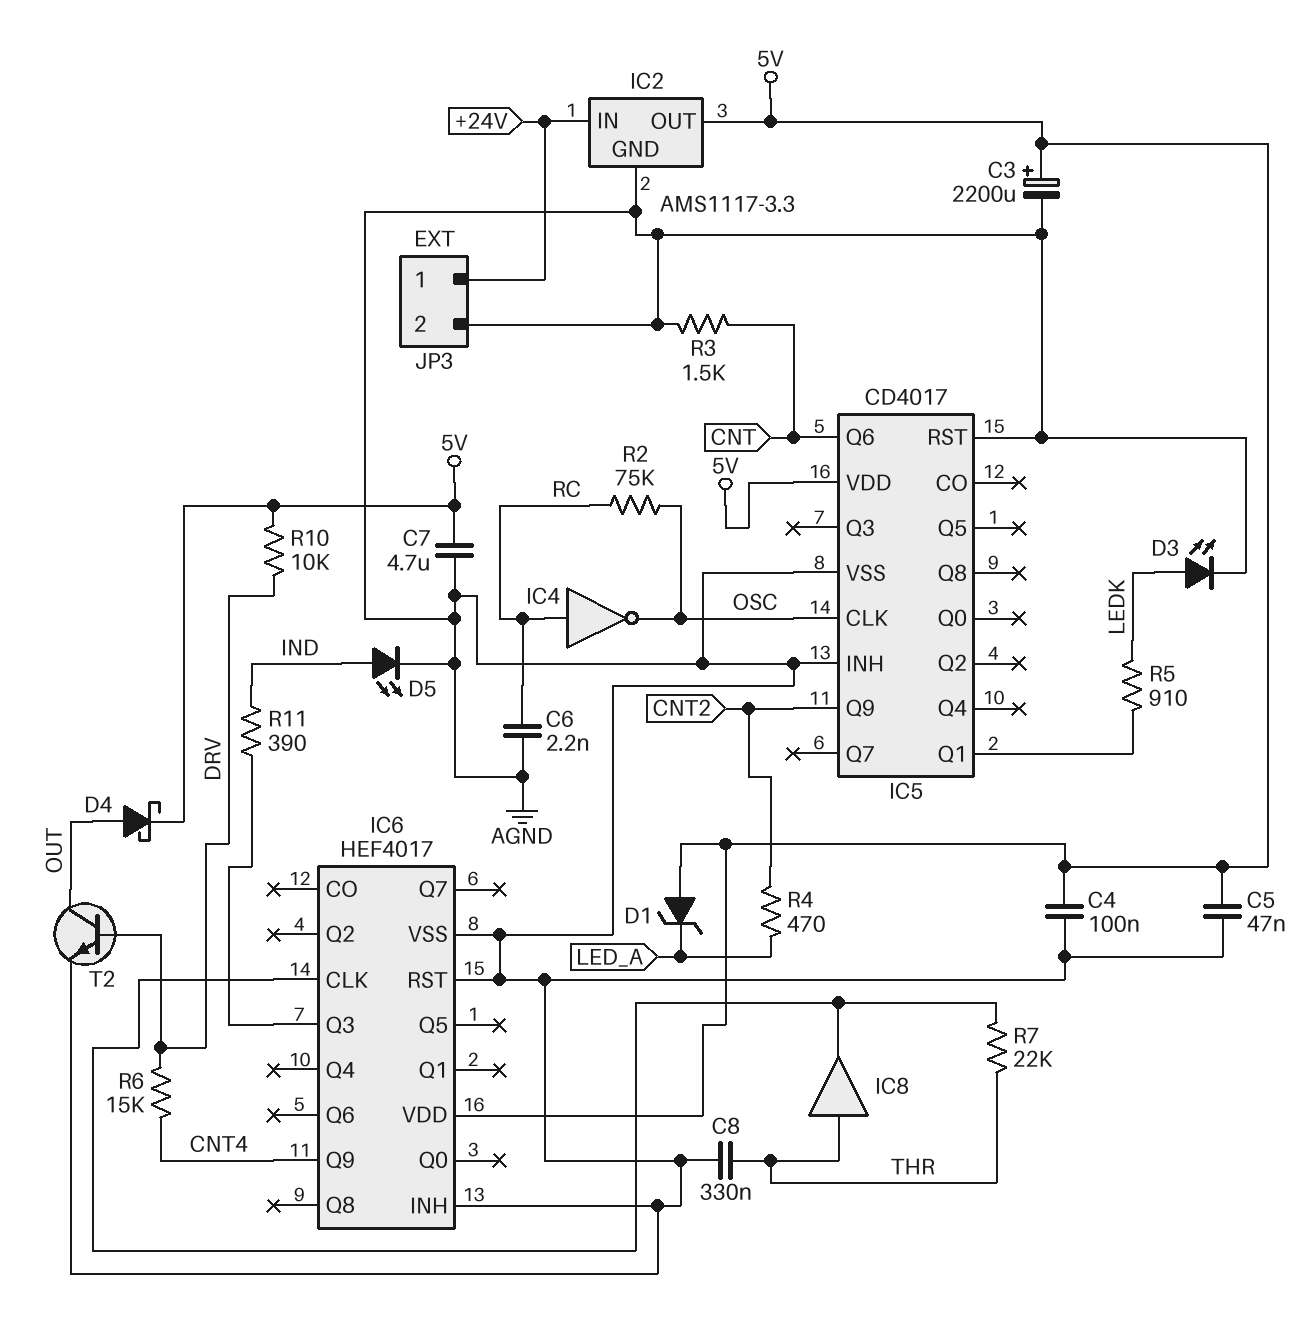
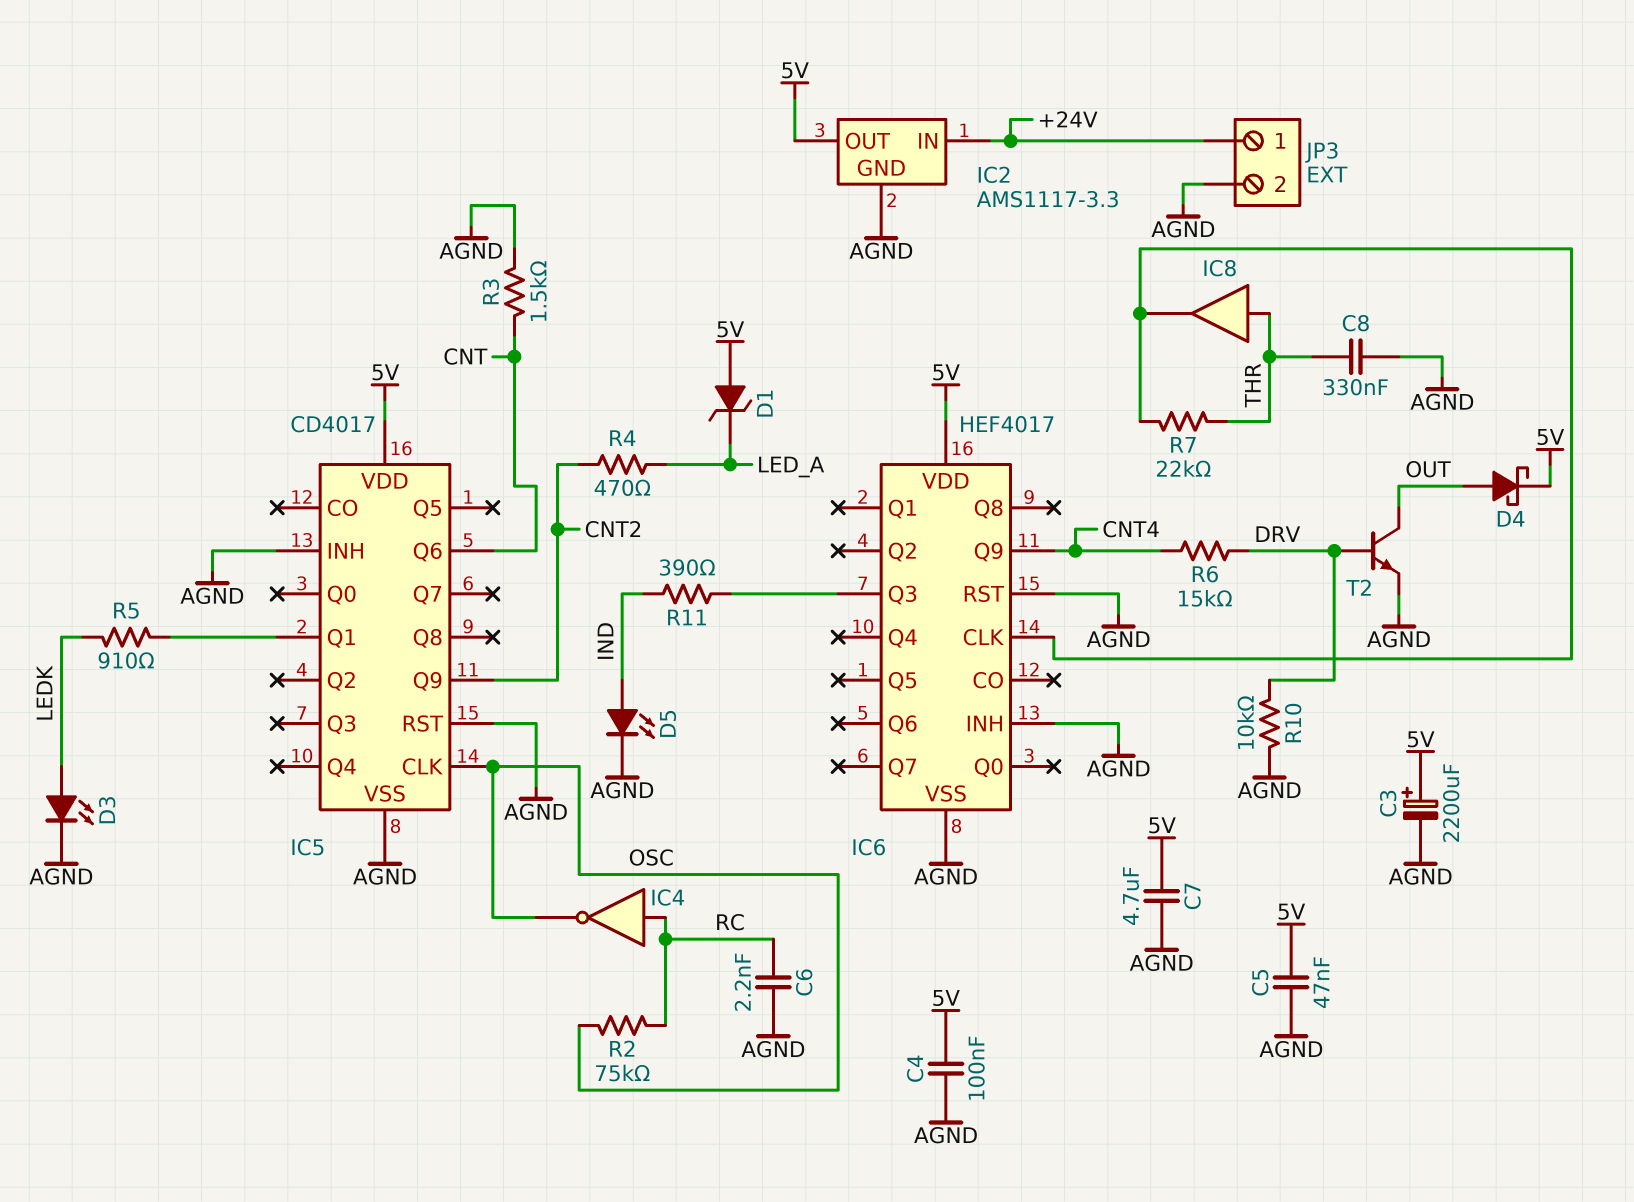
R10: 10k (5V, DRV) -> 10k (AGND, DRV)

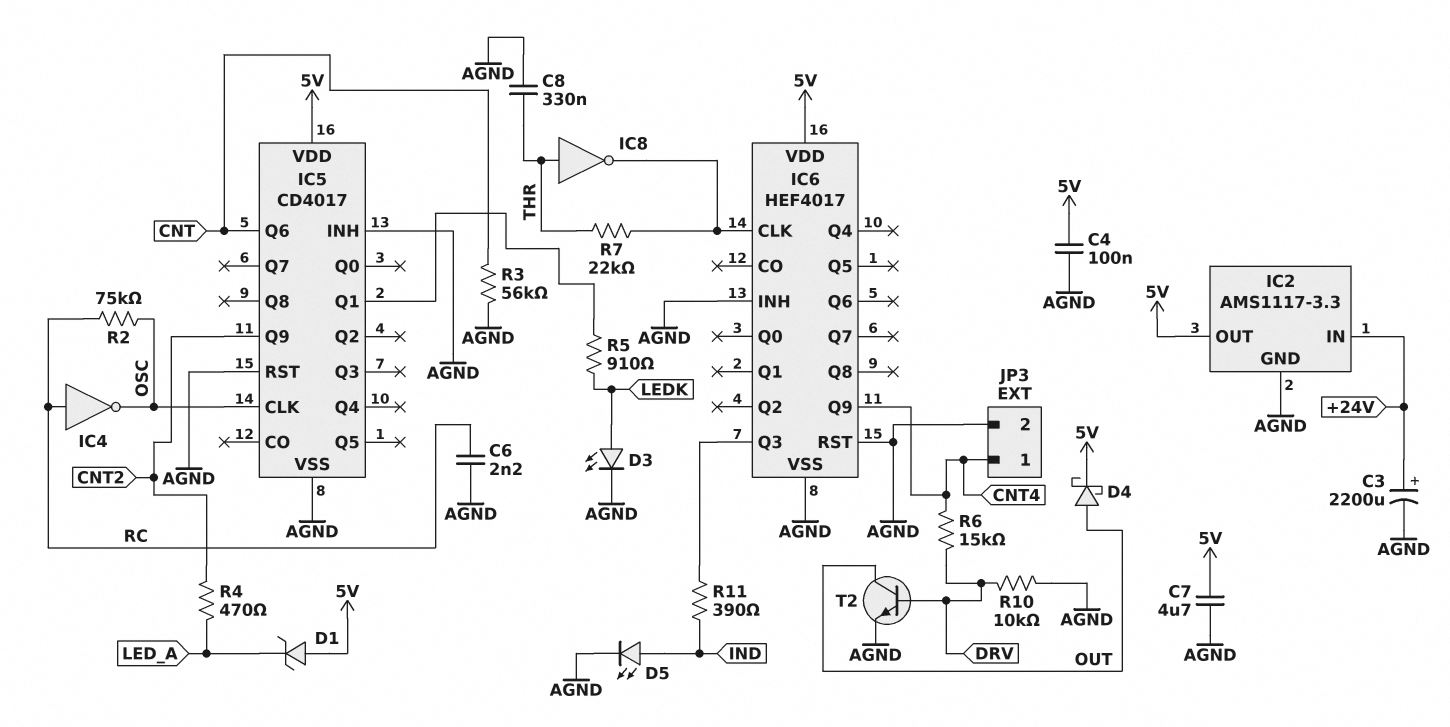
C3: 2200uF (plus 5V, minus AGND) -> 2200uF (plus +24V, minus AGND)
C5: 47nF (5V, AGND) -> none
IC8: buffer (in THR, out IC6/CLK) -> NOT (in THR, out IC6/CLK)
JP3 pin 1: +24V -> CNT4
R3: 1.5k (AGND, CNT) -> 56k (AGND, CNT)

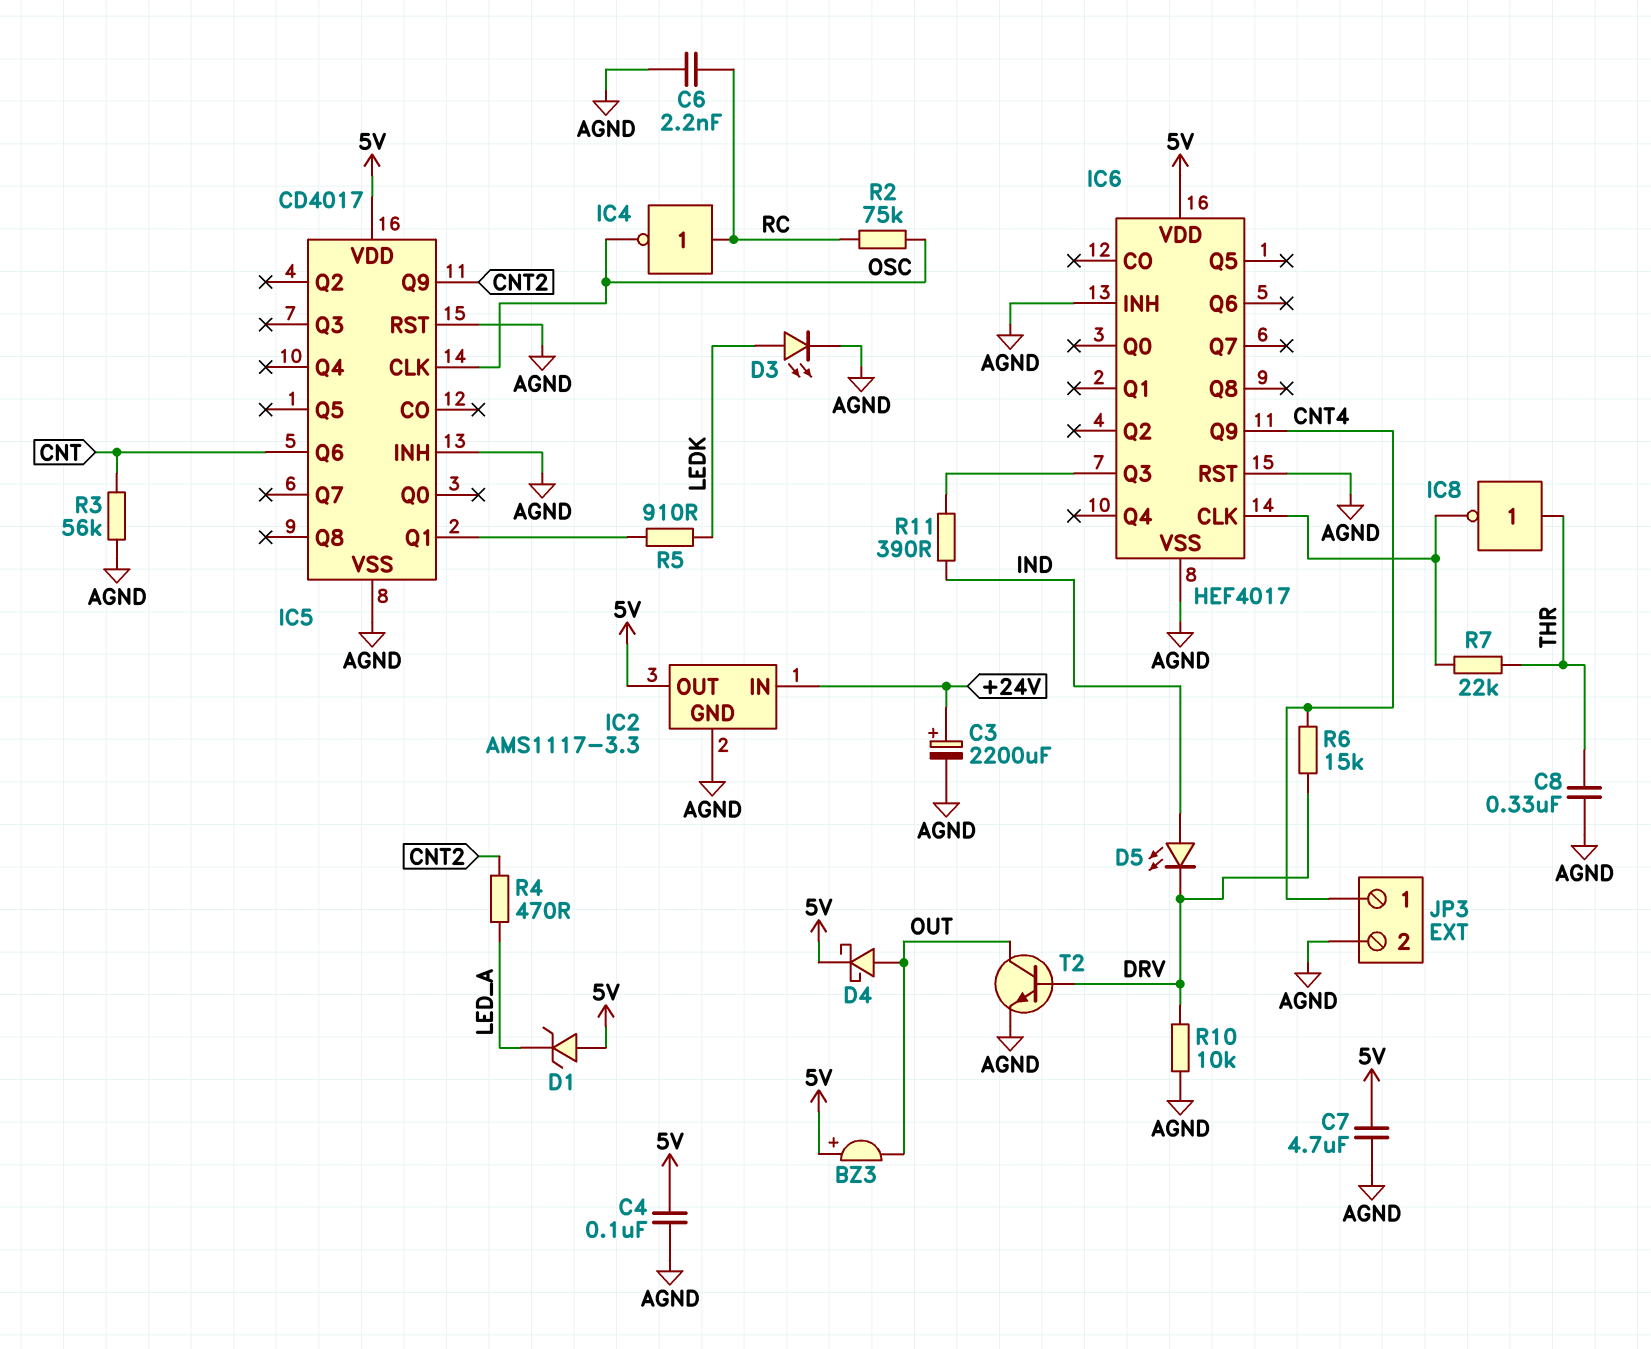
BZ3: none -> buzzer (plus 5V, minus OUT)
D5: LED (A IND, K AGND) -> LED (A IND, K DRV)

